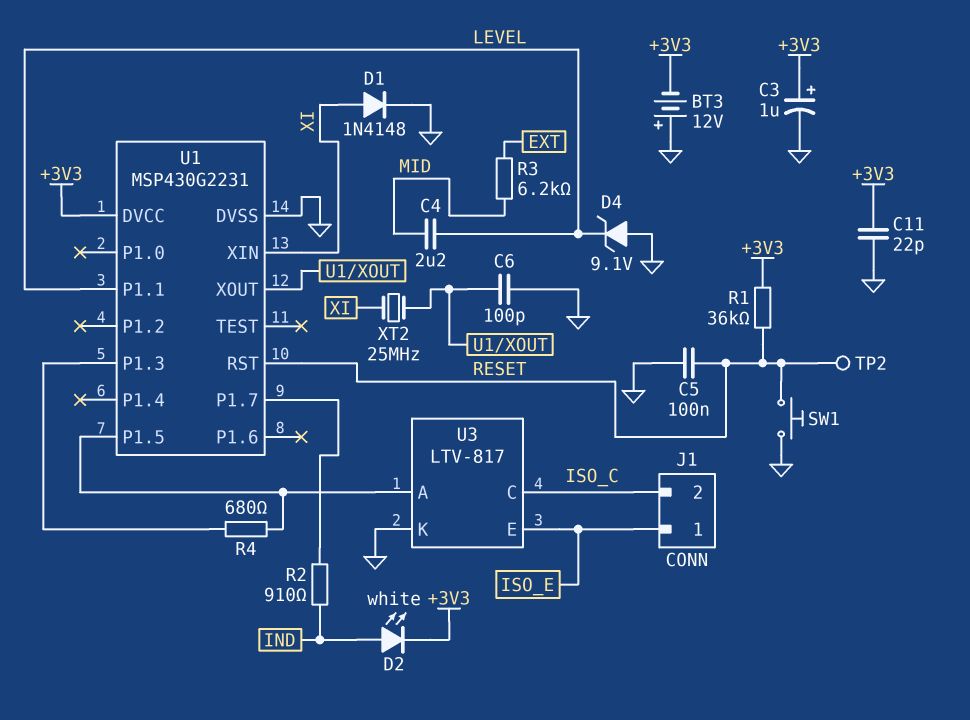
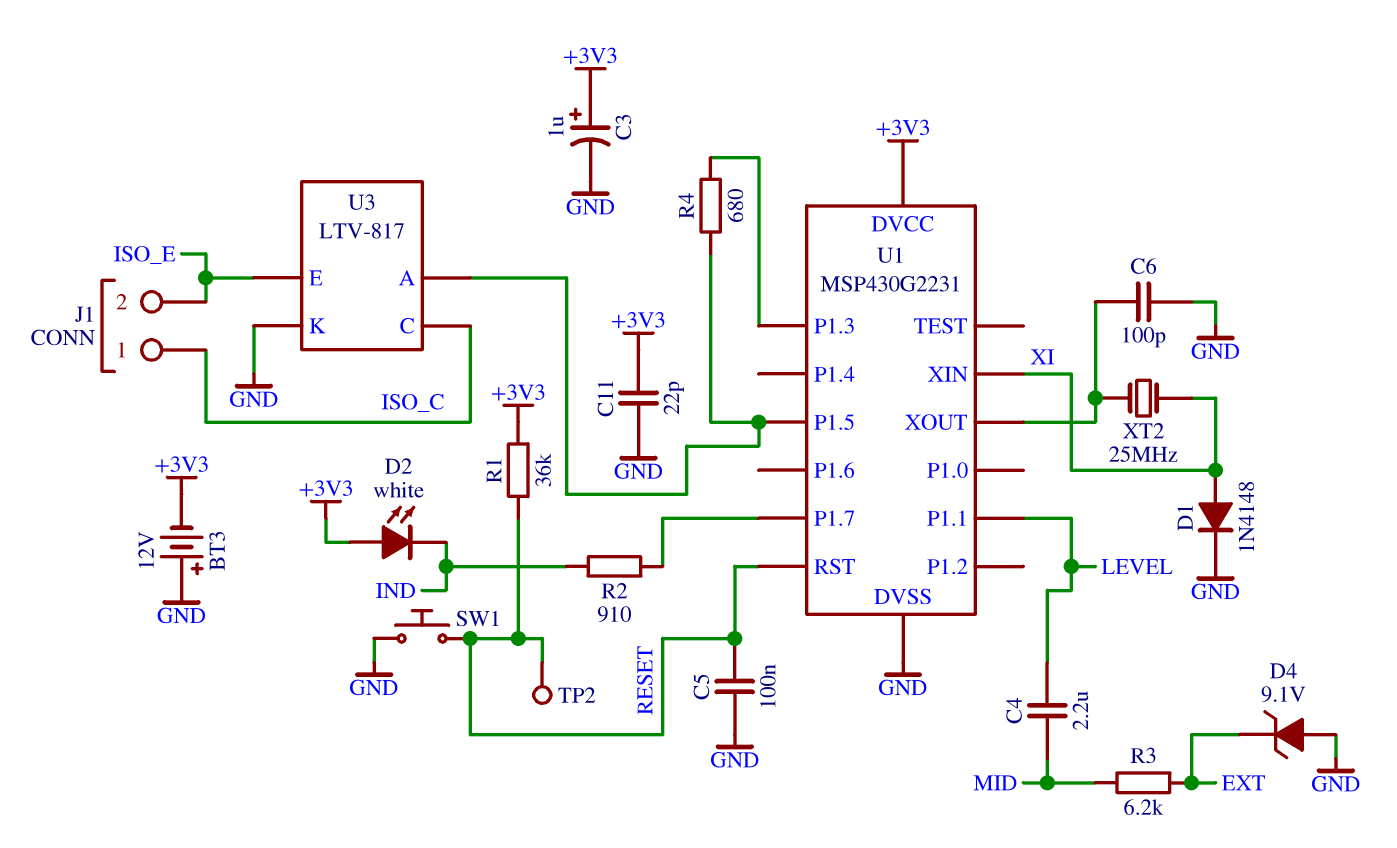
D2: LED white (A IND, K +3V3) -> LED white (A +3V3, K IND)
D4: zener 9.1V (A GND, K LEVEL) -> zener 9.1V (A GND, K EXT)
J1 pin 1: ISO_E -> ISO_C
J1 pin 2: ISO_C -> ISO_E

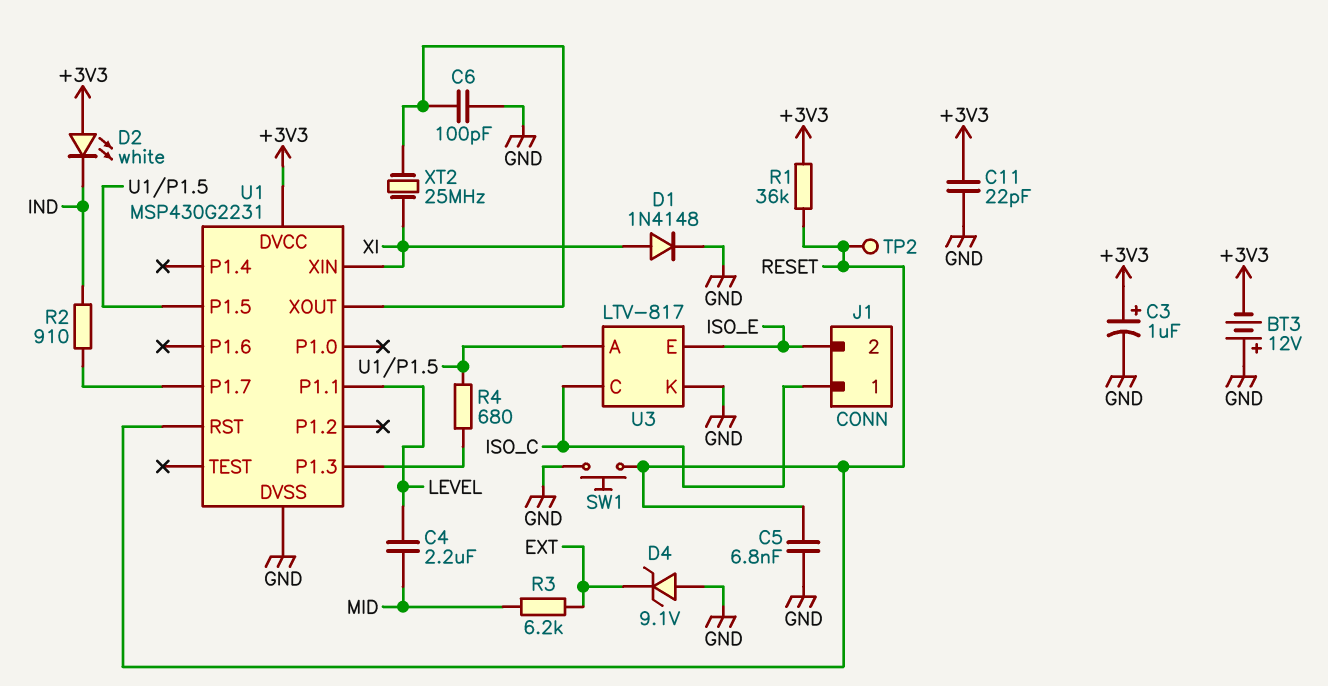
C5: 100nF (GND, RESET) -> 6.8nF (GND, RESET)

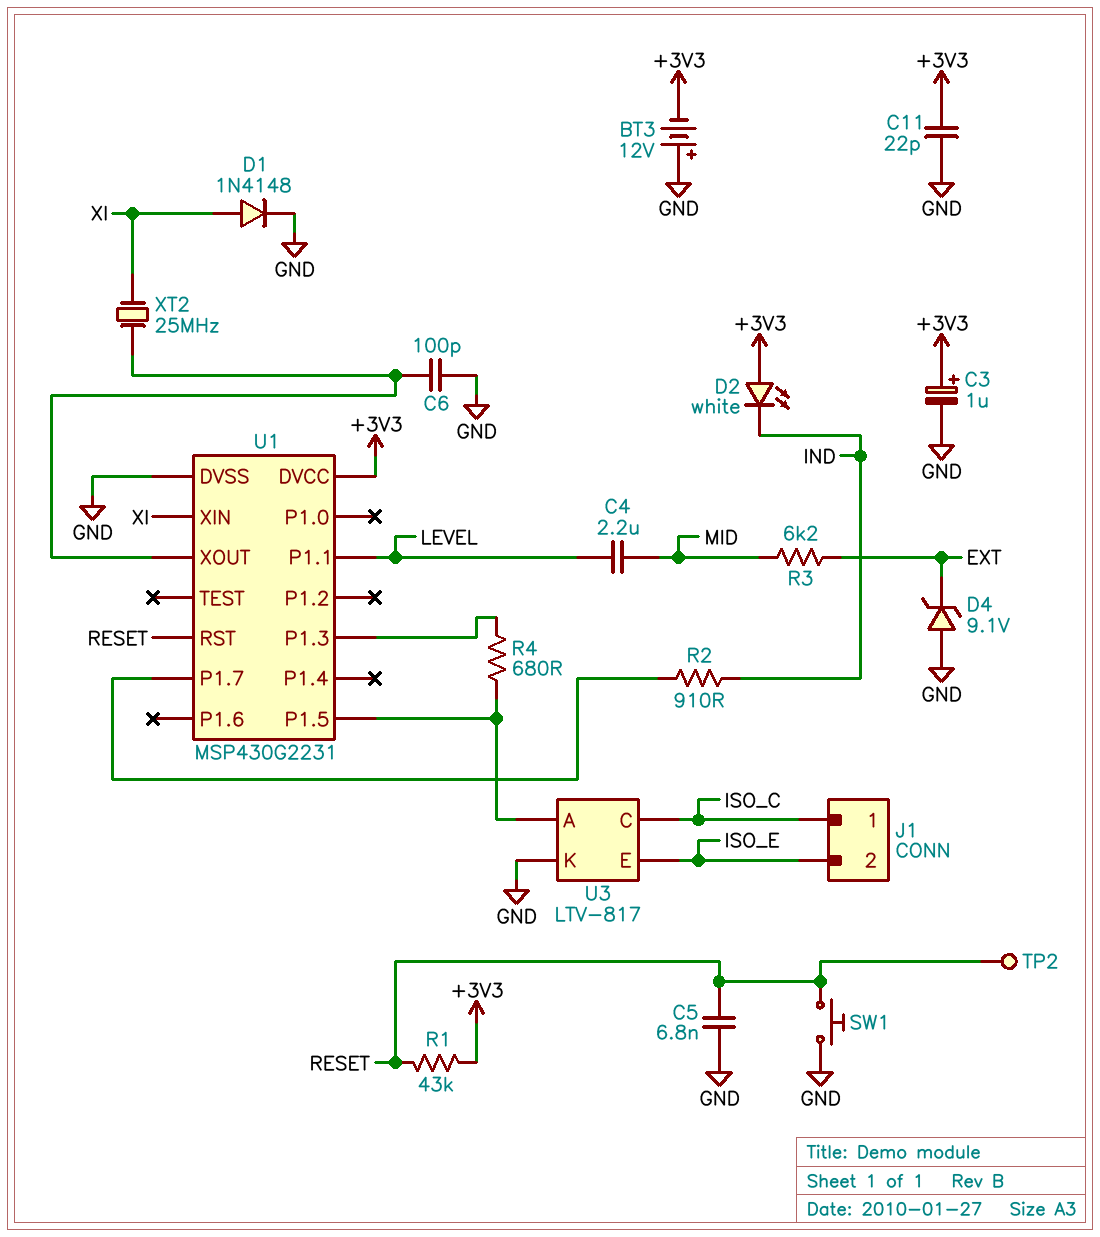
R1: 36k (+3V3, RESET) -> 43k (+3V3, RESET)

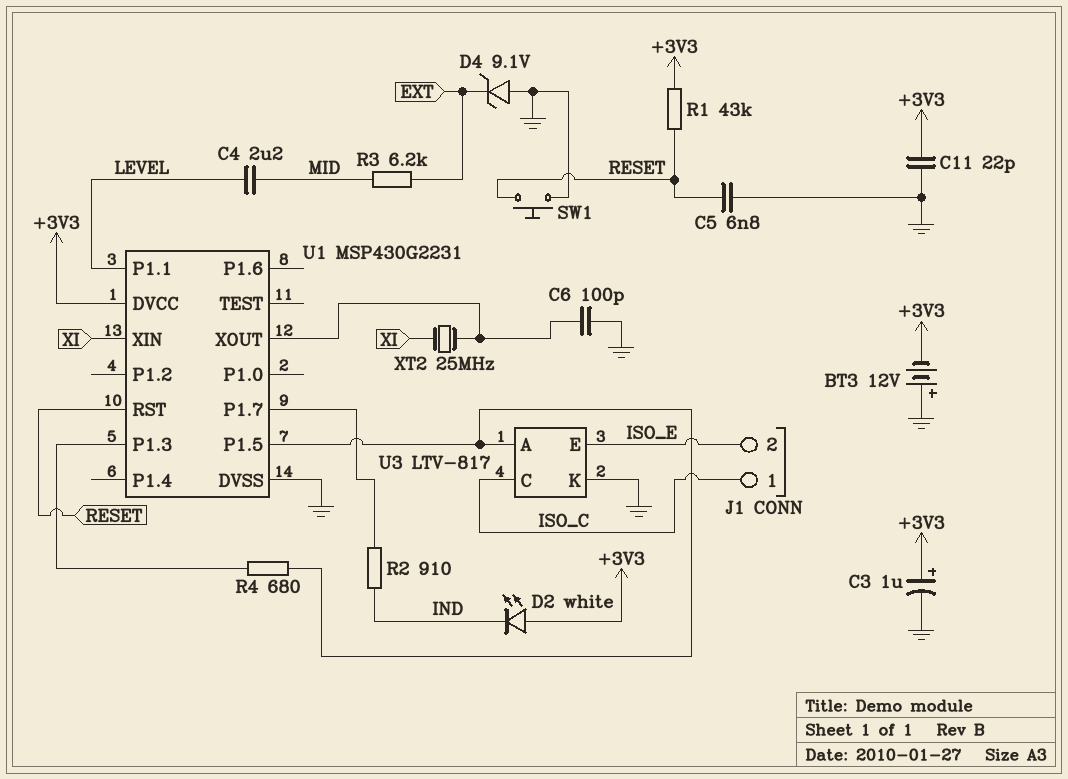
D1: diode 1N4148 (A XI, K GND) -> none
TP2: test point (RESET) -> none

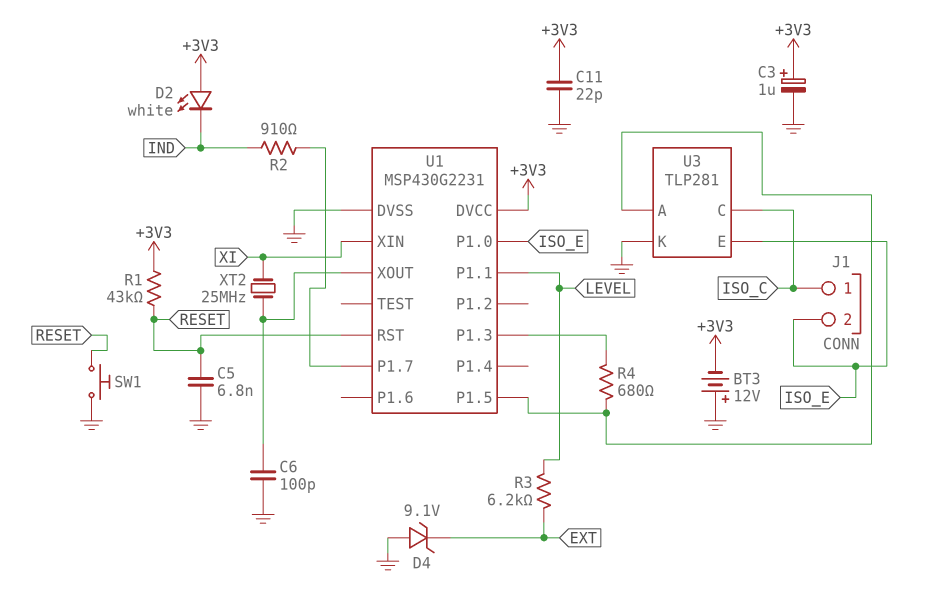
C4: 2.2uF (LEVEL, MID) -> none
R3: 6.2k (EXT, MID) -> 6.2k (EXT, LEVEL)
U1 pin P1.0: none -> ISO_E
U3: LTV-817 -> TLP281

